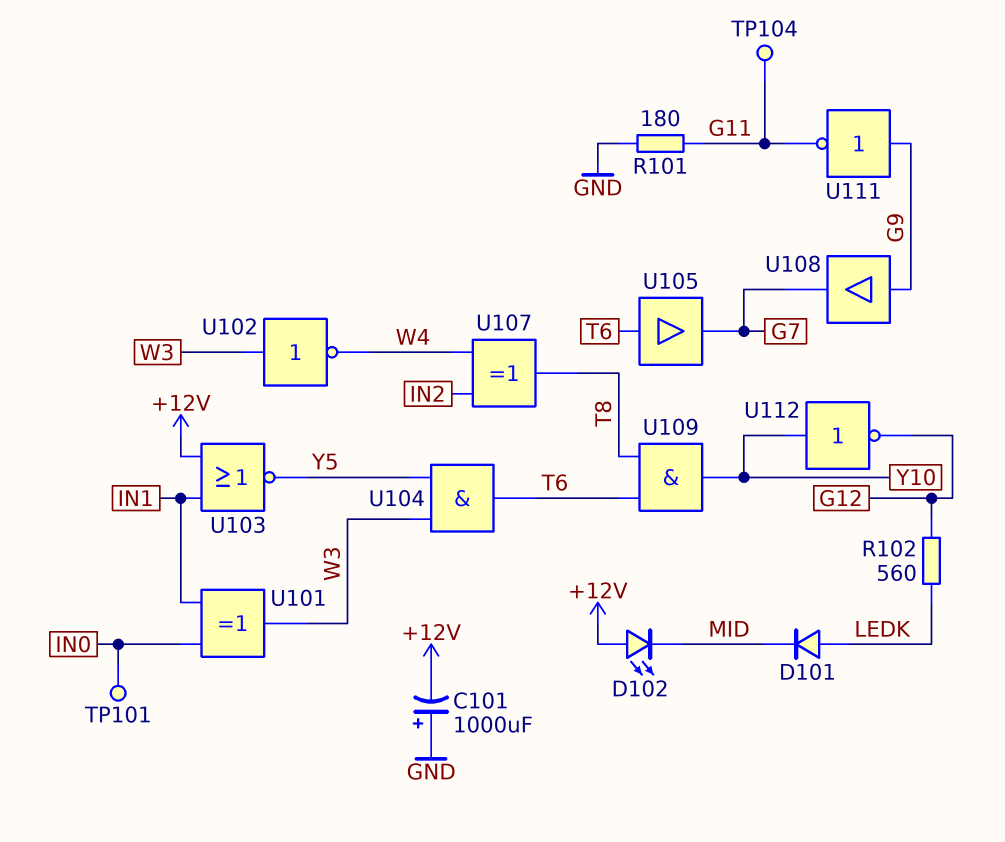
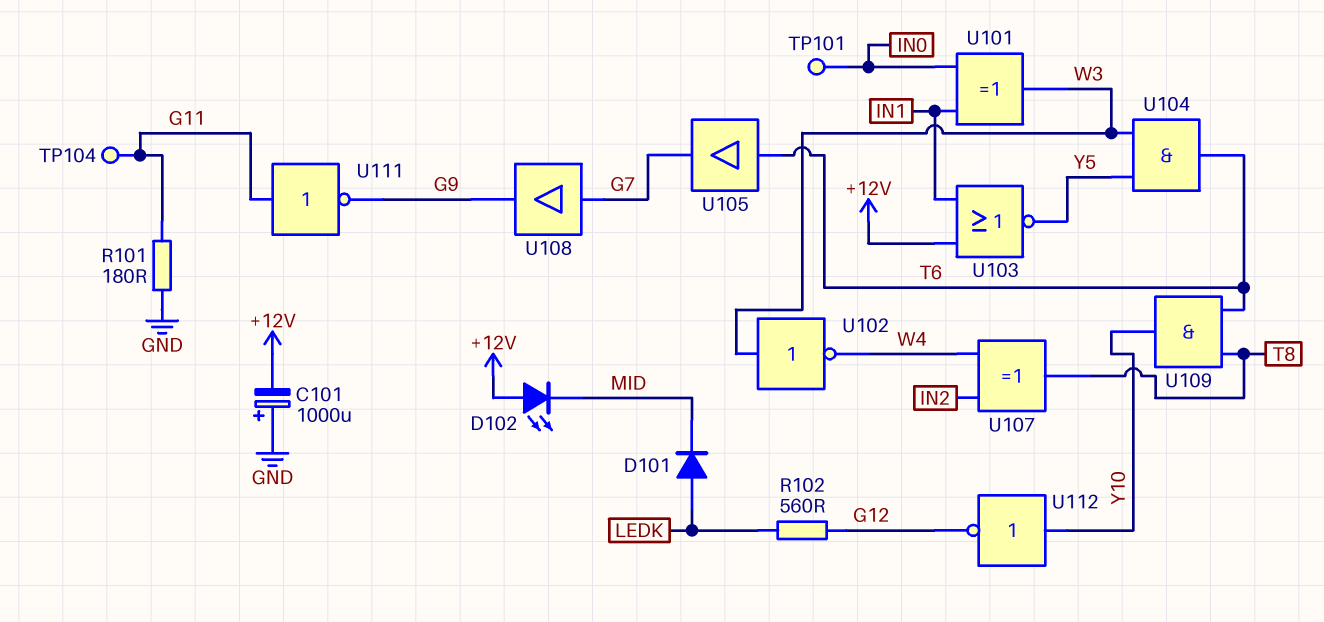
U108: buffer (in G9, out G7) -> buffer (in G7, out G9)
U111: NOT (in G9, out G11) -> NOT (in G11, out G9)

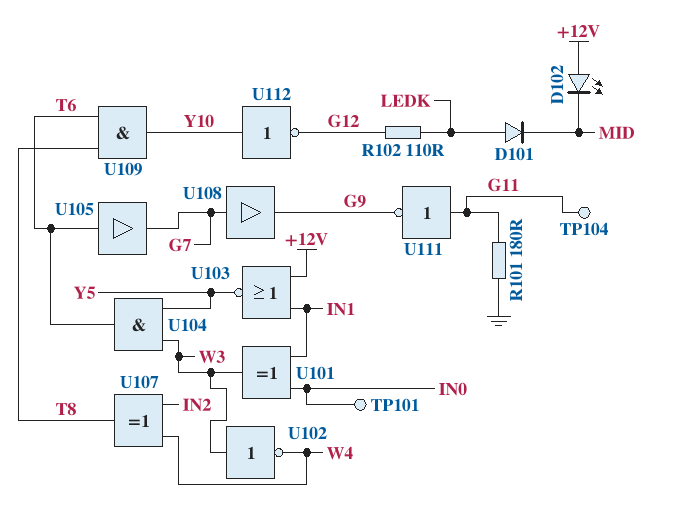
C101: 1000uF (plus GND, minus +12V) -> none
R102: 560 (G12, LEDK) -> 110 (G12, LEDK)

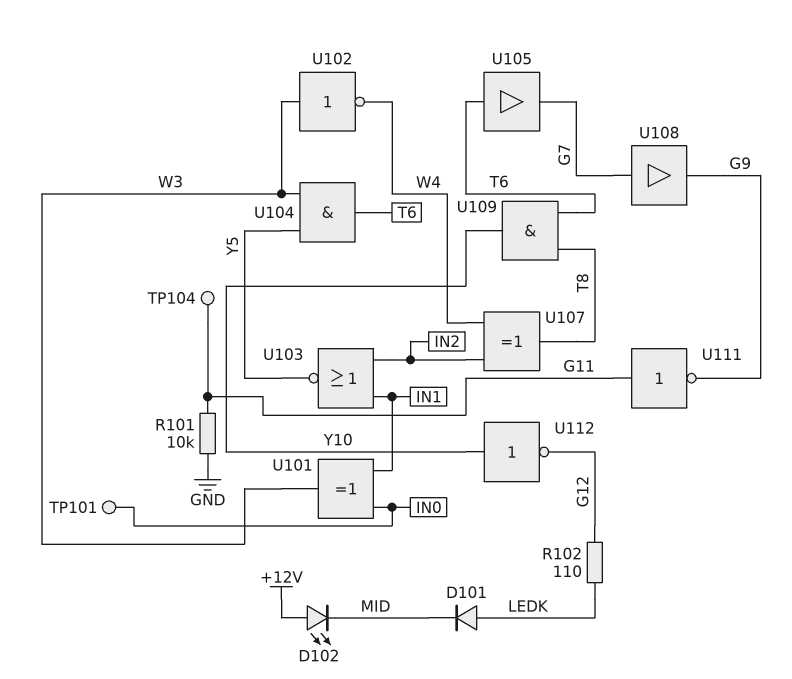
R101: 180 (G11, GND) -> 10k (G11, GND)
U103: NOR (in +12V, in IN1, out Y5) -> NOR (in IN1, in IN2, out Y5)

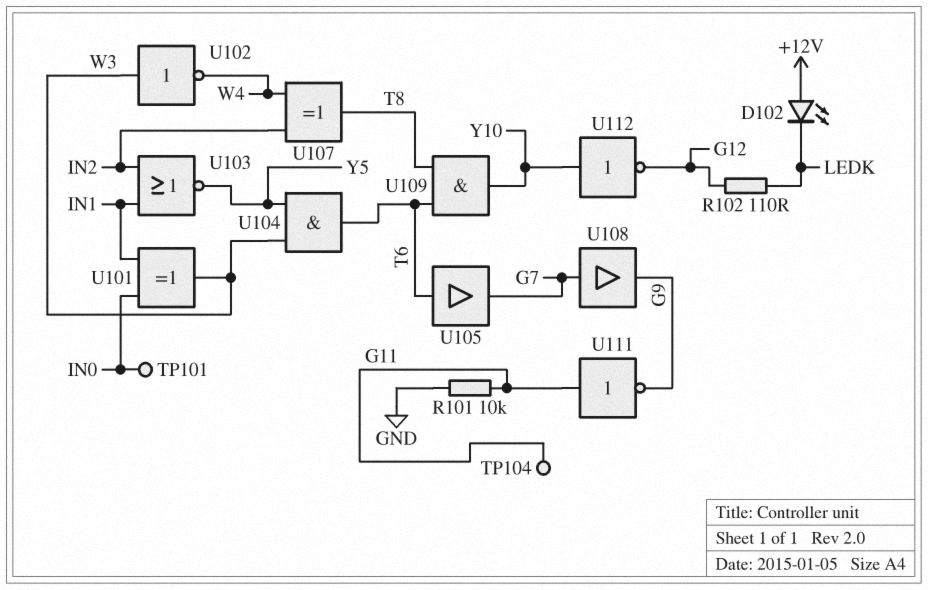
D101: diode (A LEDK, K MID) -> none
D102: LED (A +12V, K MID) -> LED (A +12V, K LEDK)

